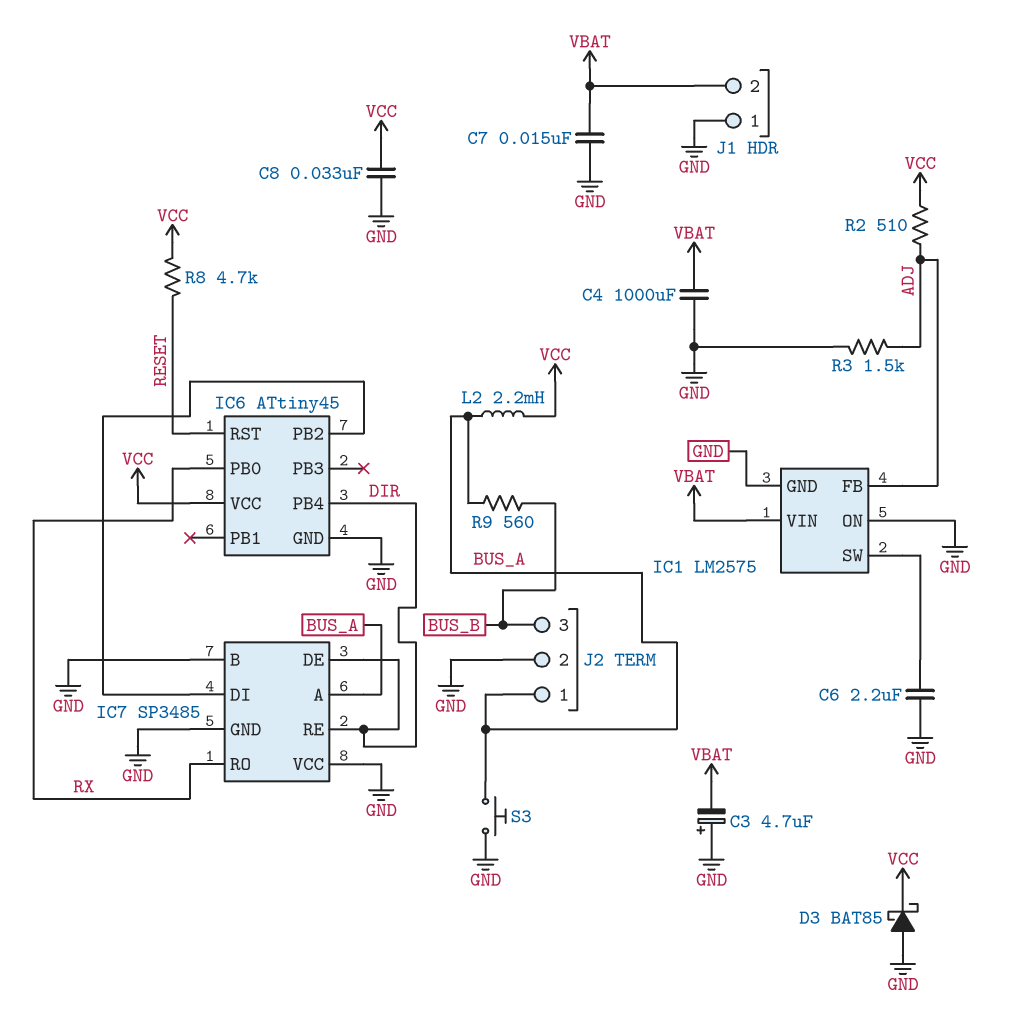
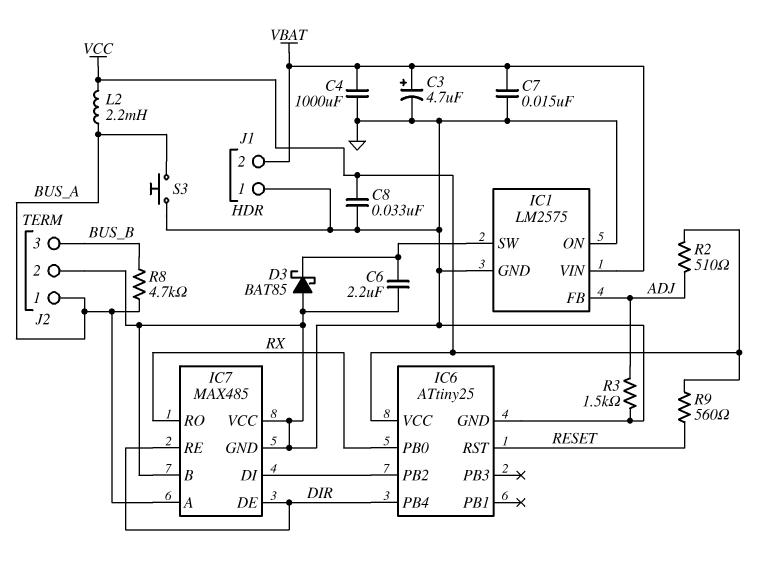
C3: 4.7uF (plus GND, minus VBAT) -> 4.7uF (plus VBAT, minus GND)
D3: schottky BAT85 (A GND, K VCC) -> schottky BAT85 (A GND, K IC1/SW)
IC6: ATtiny45 -> ATtiny25
IC7: SP3485 -> MAX485
R8: 4.7k (RESET, VCC) -> 4.7k (BUS_A, BUS_B)
R9: 560 (BUS_A, BUS_B) -> 560 (RESET, VCC)

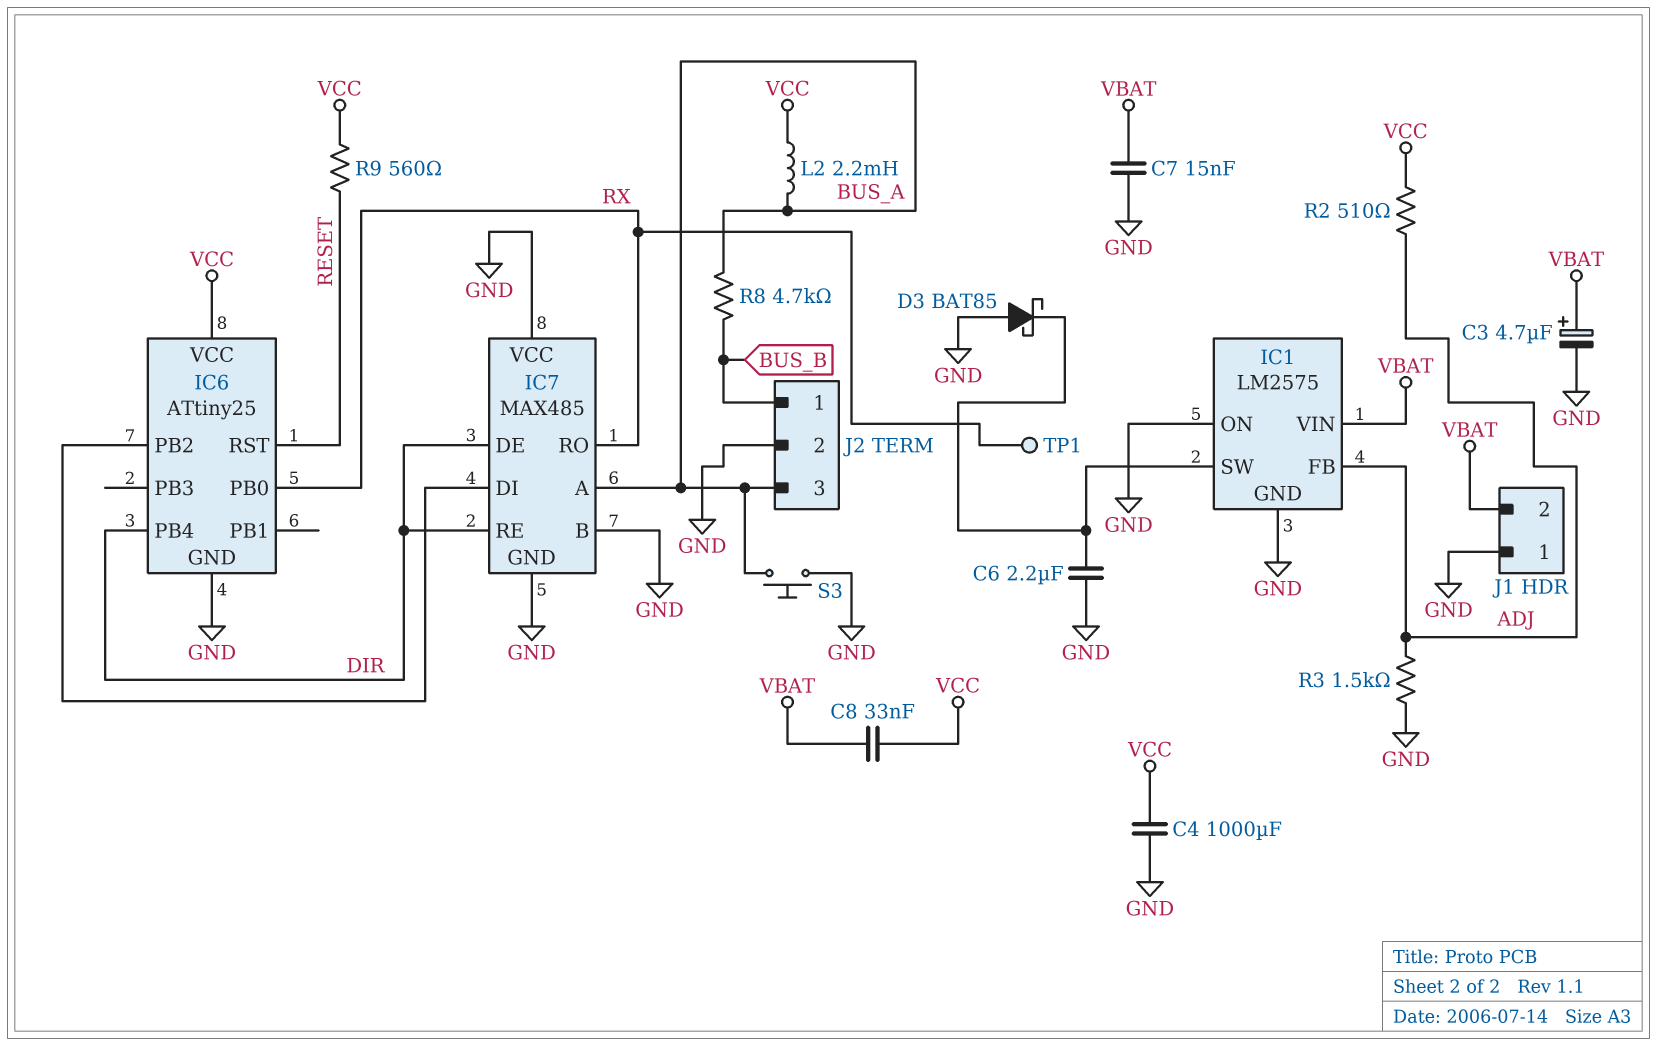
C4: 1000uF (GND, VBAT) -> 1000uF (GND, VCC)
C8: 33nF (GND, VCC) -> 33nF (VBAT, VCC)
J2 pin 1: BUS_A -> BUS_B
J2 pin 3: BUS_B -> BUS_A
TP1: none -> test point (RX)

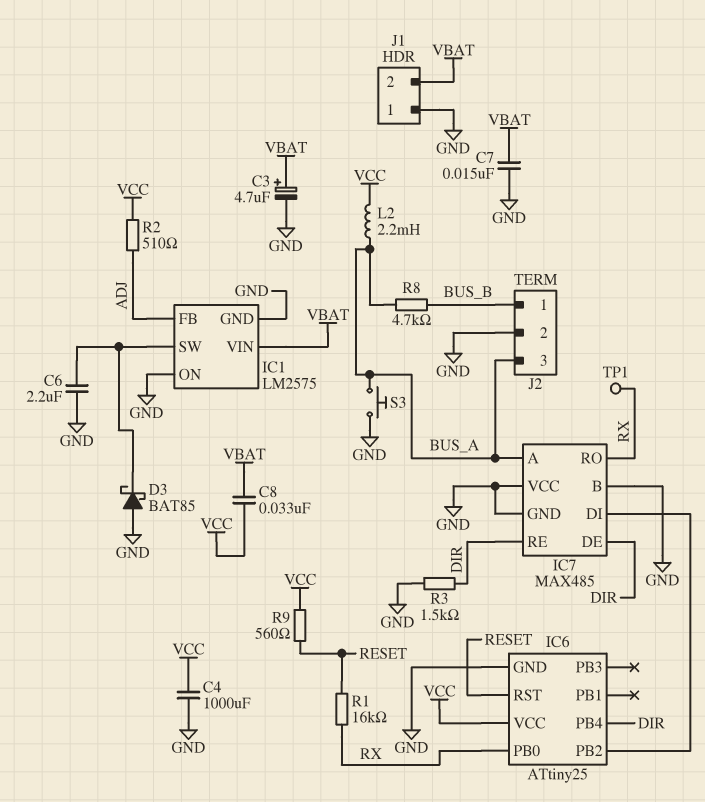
R1: none -> 16k (RESET, RX)
R3: 1.5k (ADJ, GND) -> 1.5k (DIR, GND)

